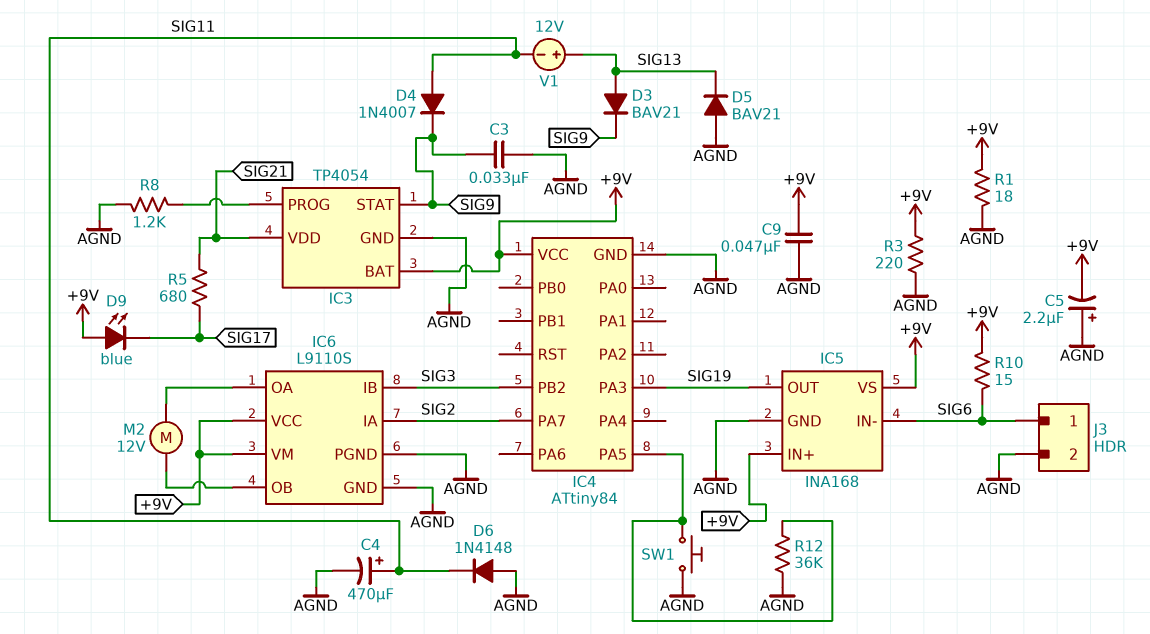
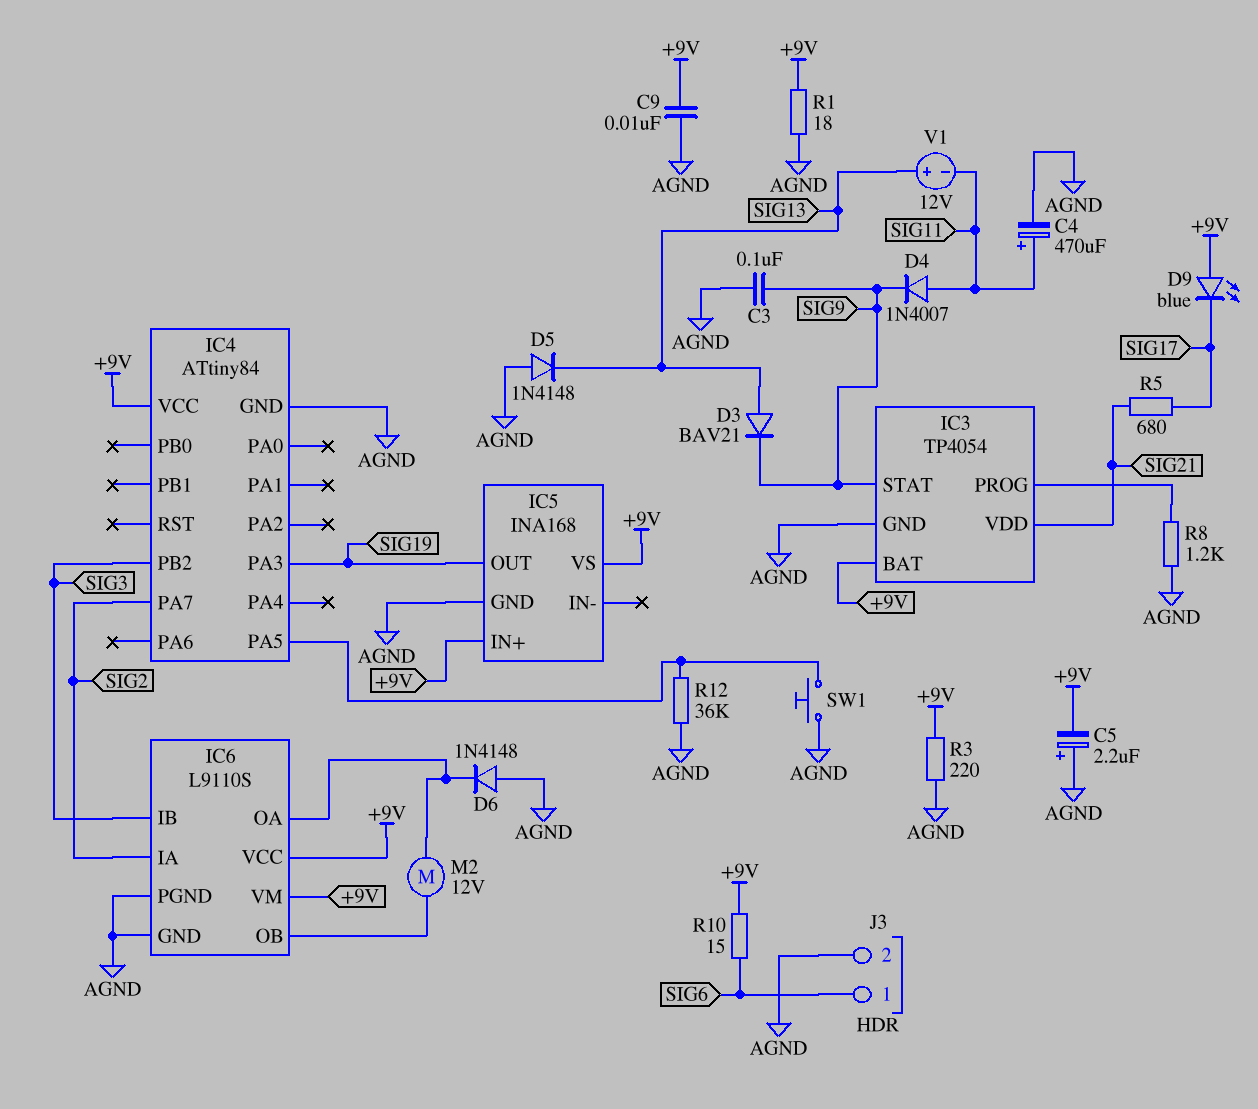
C3: 33nF (AGND, SIG9) -> 100nF (AGND, SIG9)
C9: 47nF (+9V, AGND) -> 10nF (+9V, AGND)
D5: diode BAV21 (A AGND, K SIG13) -> diode 1N4148 (A AGND, K SIG13)
D6: diode 1N4148 (A AGND, K SIG11) -> diode 1N4148 (A AGND, K IC6/OA)
IC5 pin IN-: SIG6 -> none

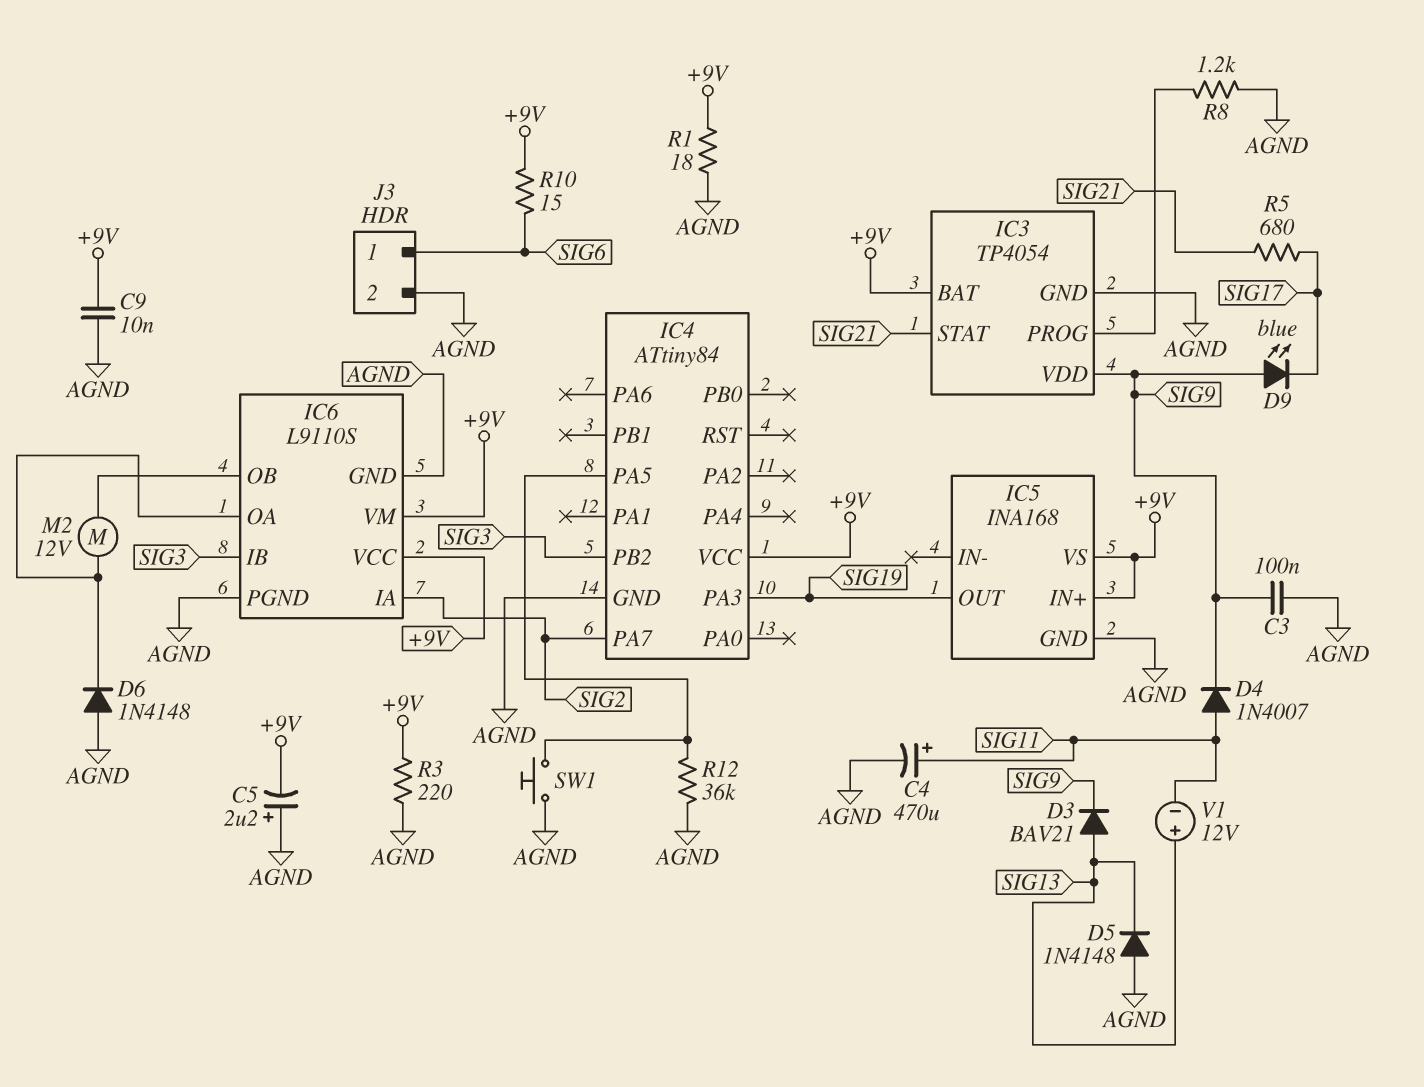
D9: LED blue (A +9V, K SIG17) -> LED blue (A SIG9, K SIG17)
IC3 pin STAT: SIG9 -> SIG21
IC3 pin VDD: SIG21 -> SIG9

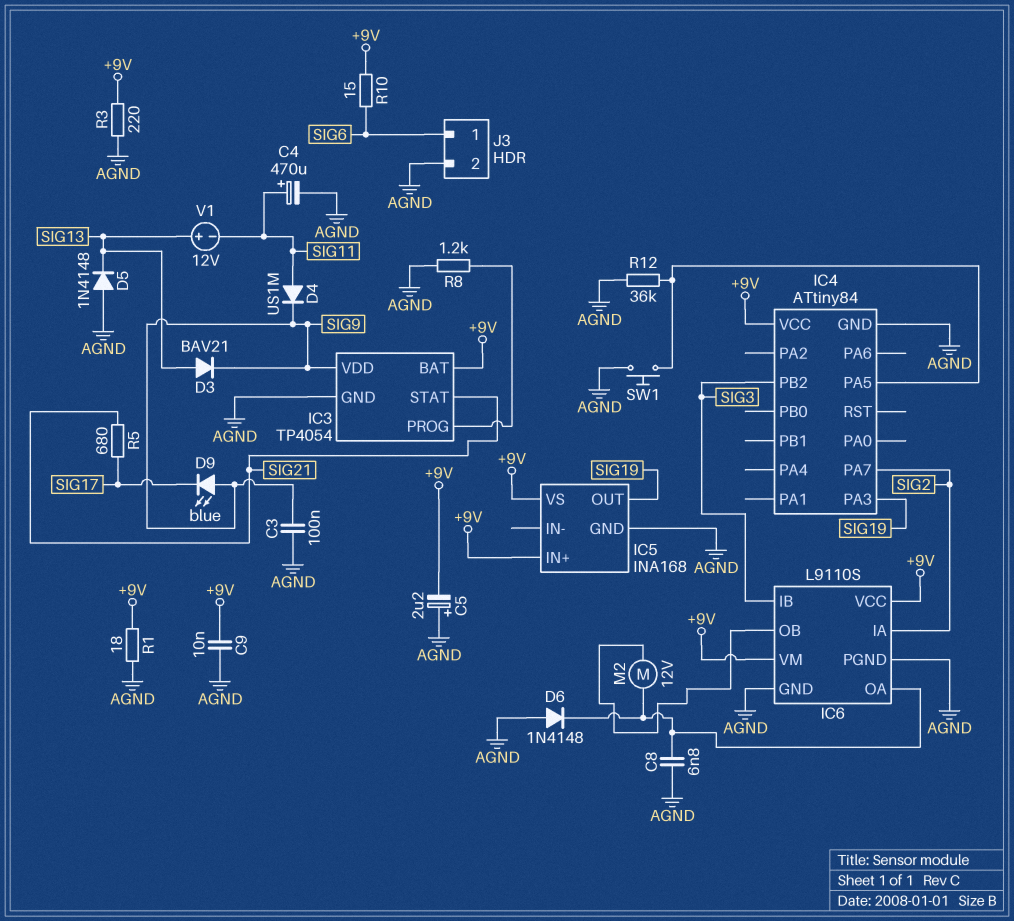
C8: none -> 6.8nF (AGND, IC6/OA)
D4: diode 1N4007 (A SIG11, K SIG9) -> diode US1M (A SIG11, K SIG9)

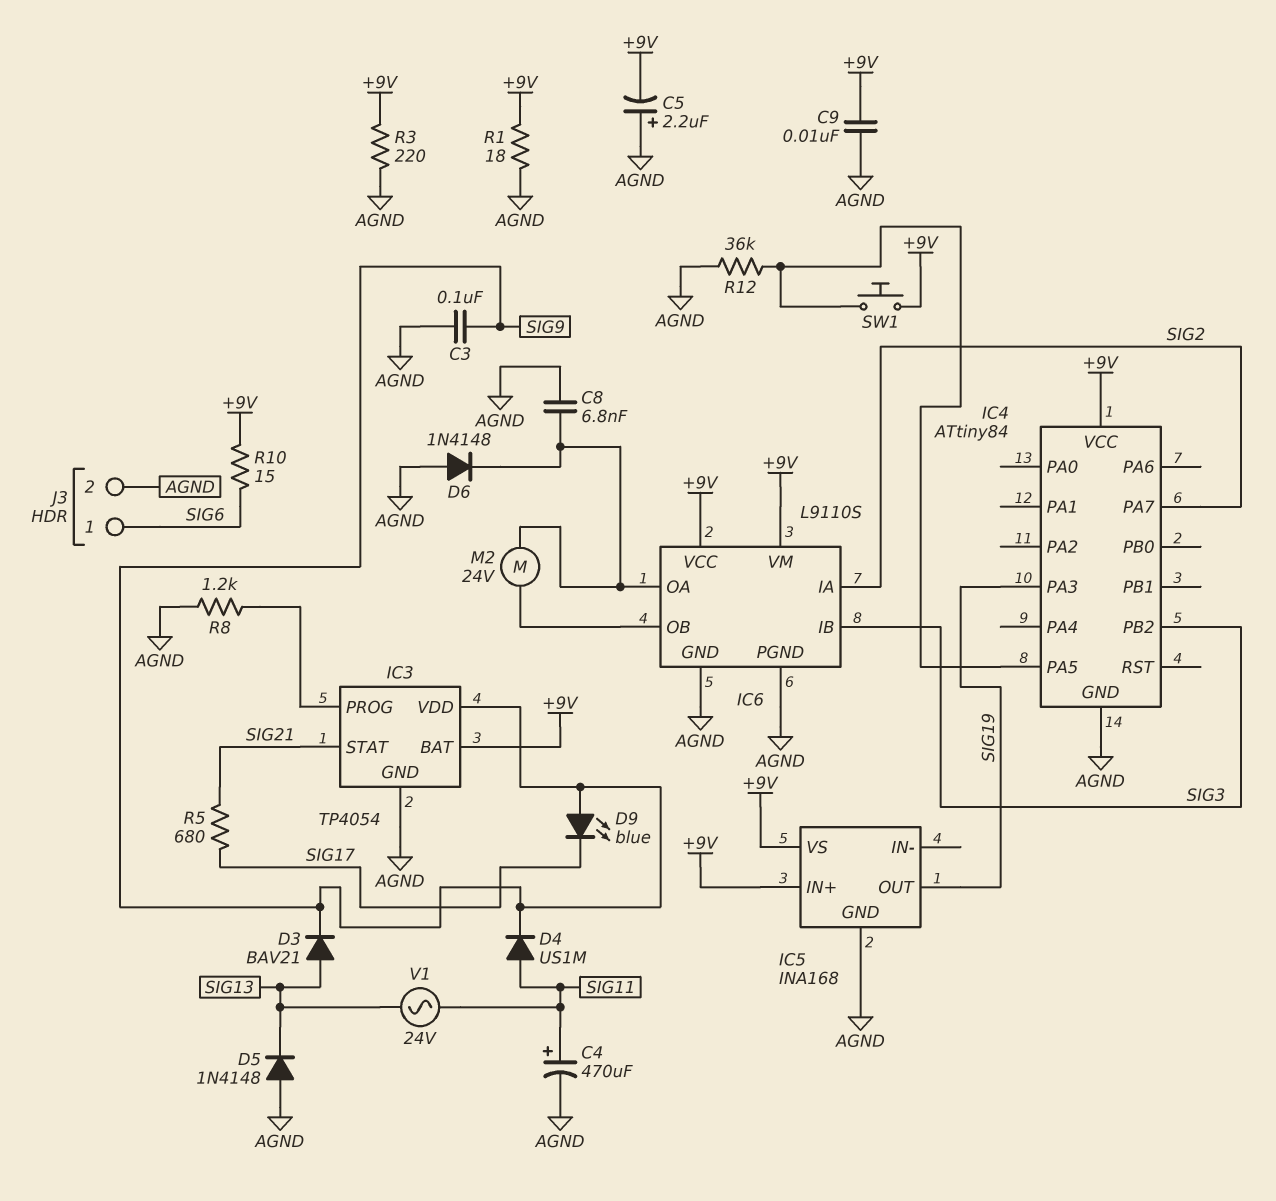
M2: motor 12V (IC6/OA, IC6/OB) -> motor 24V (IC6/OA, IC6/OB)
SW1: button (AGND, IC4/PA5) -> button (+9V, IC4/PA5)
V1: 12V (plus SIG13, minus SIG11) -> AC 24V (SIG11, SIG13)

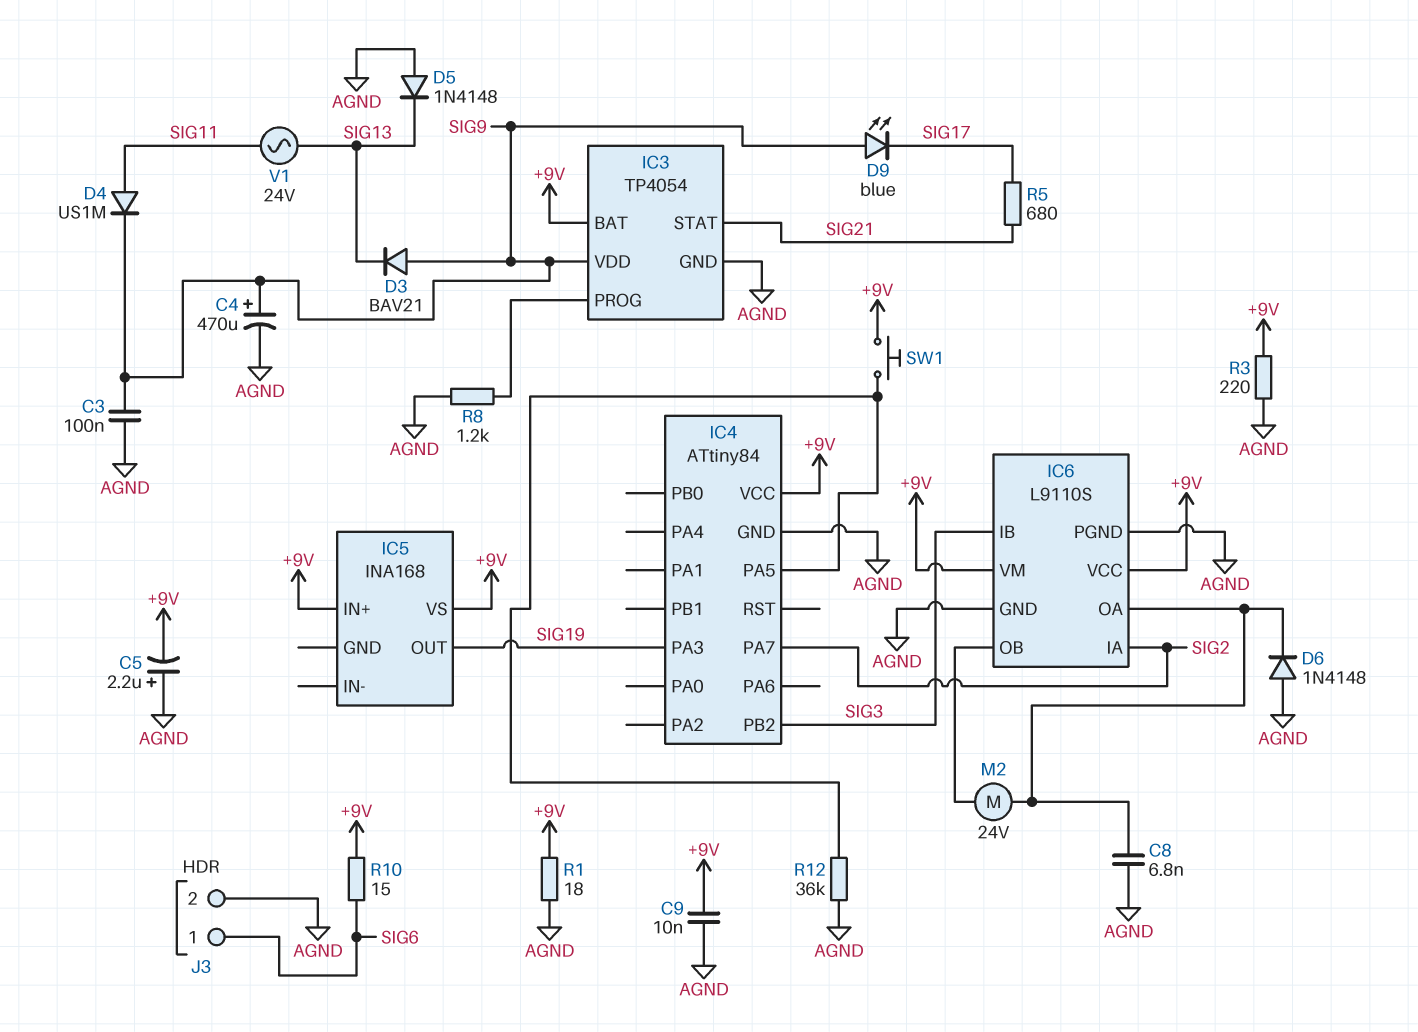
C4: 470uF (plus SIG11, minus AGND) -> 470uF (plus SIG9, minus AGND)
D3: diode BAV21 (A SIG13, K SIG9) -> diode BAV21 (A SIG9, K SIG13)
IC5 pin GND: AGND -> none

